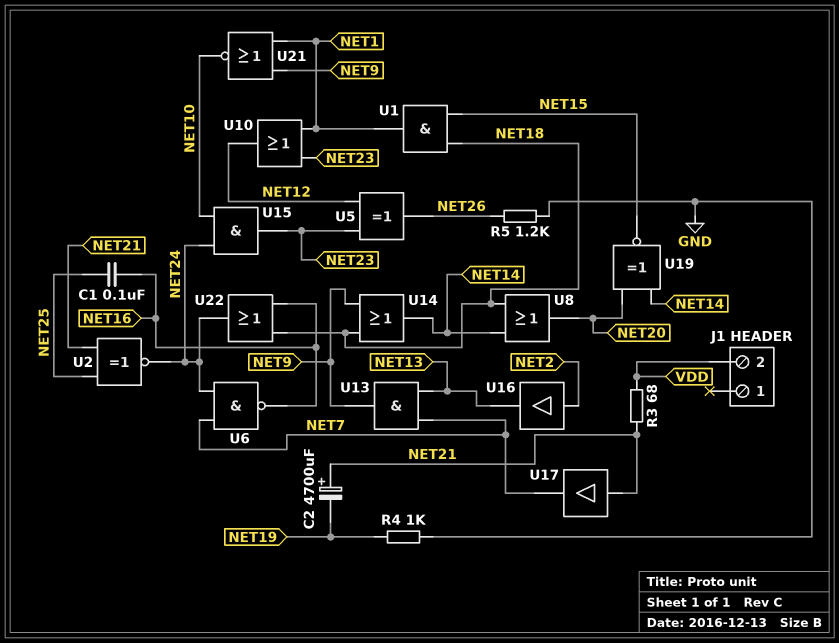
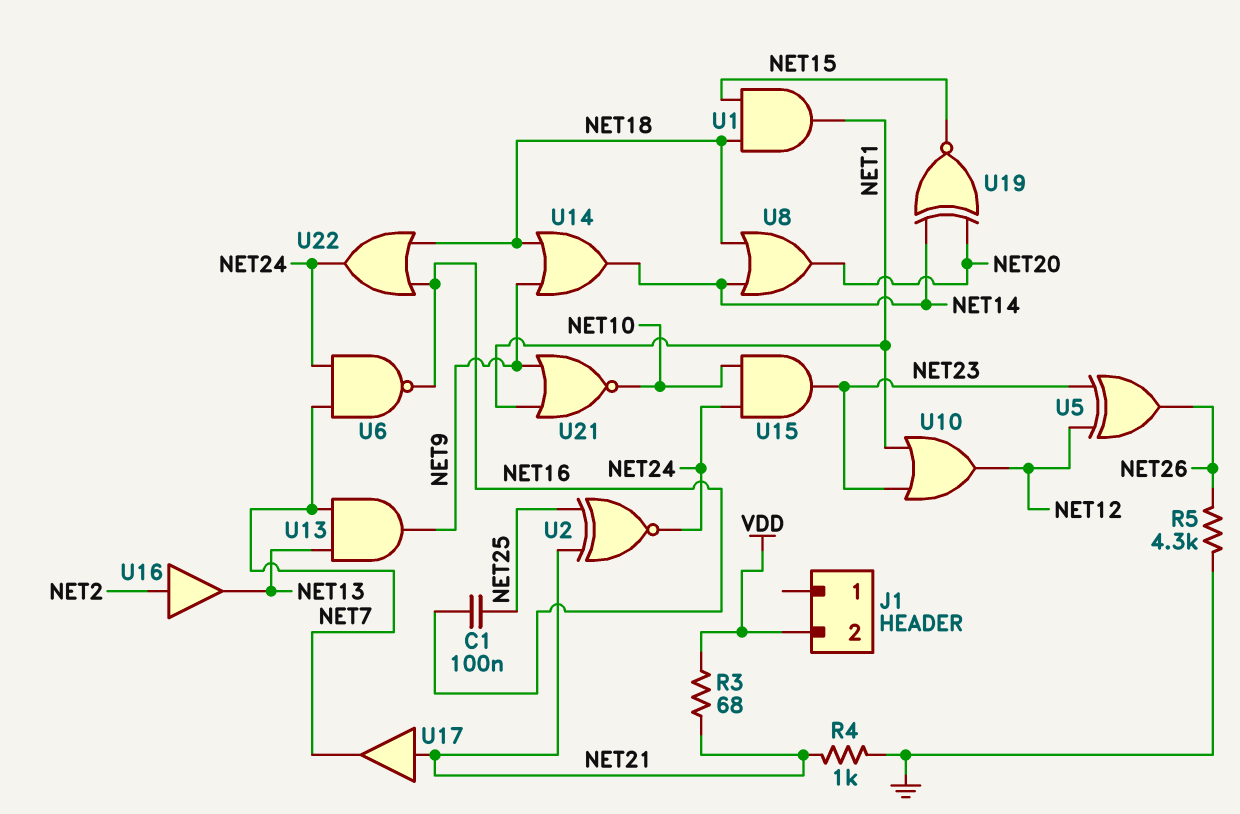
C2: 4700uF (plus NET21, minus NET19) -> none
R4: 1k (GND, NET19) -> 1k (GND, NET21)
R5: 1.2k (GND, NET26) -> 4.3k (GND, NET26)

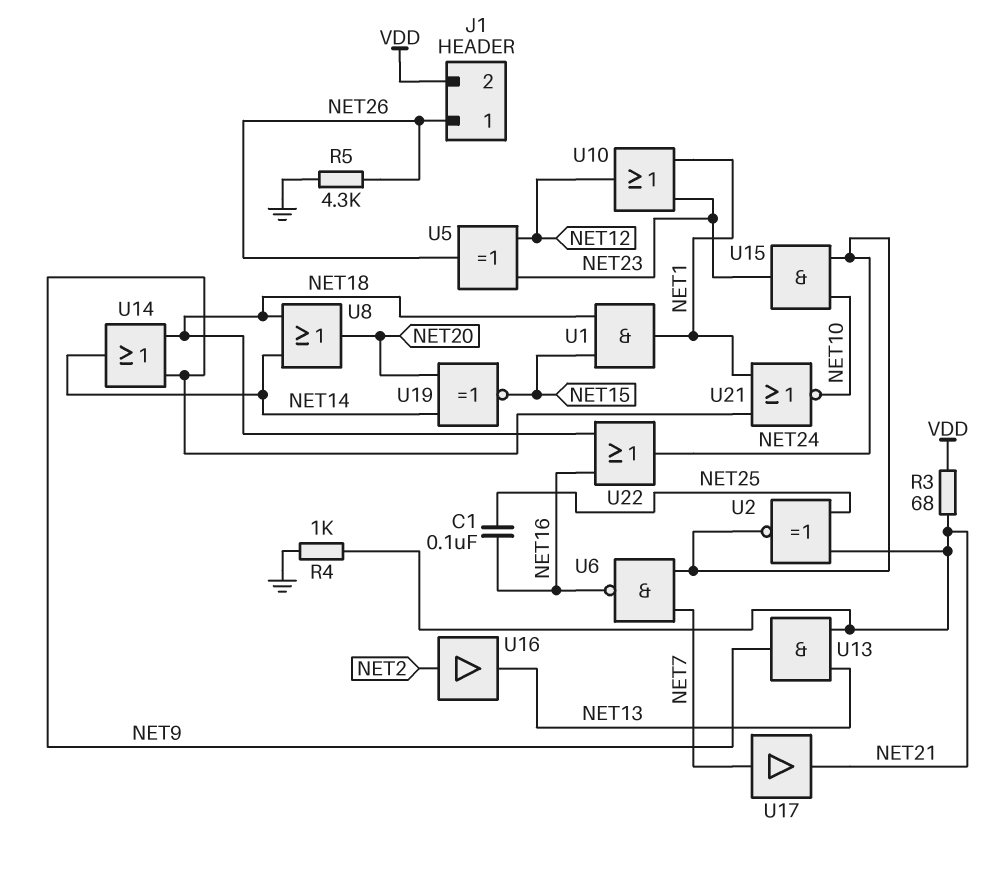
J1 pin 1: none -> NET26
U13: AND (in NET7, in NET13, out NET9) -> AND (in NET13, in NET21, out NET9)
U17: buffer (in NET21, out NET7) -> buffer (in NET7, out NET21)

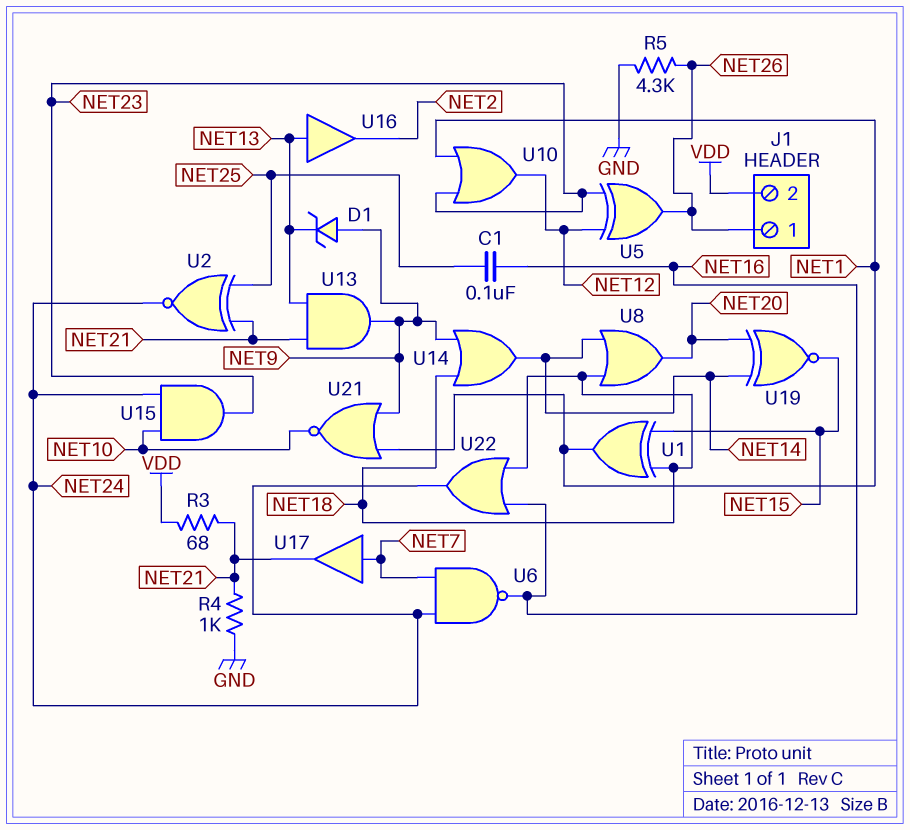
D1: none -> zener (A NET9, K NET13)
U1: AND (in NET15, in NET18, out NET1) -> XOR (in NET15, in NET18, out NET1)
U16: buffer (in NET2, out NET13) -> buffer (in NET13, out NET2)

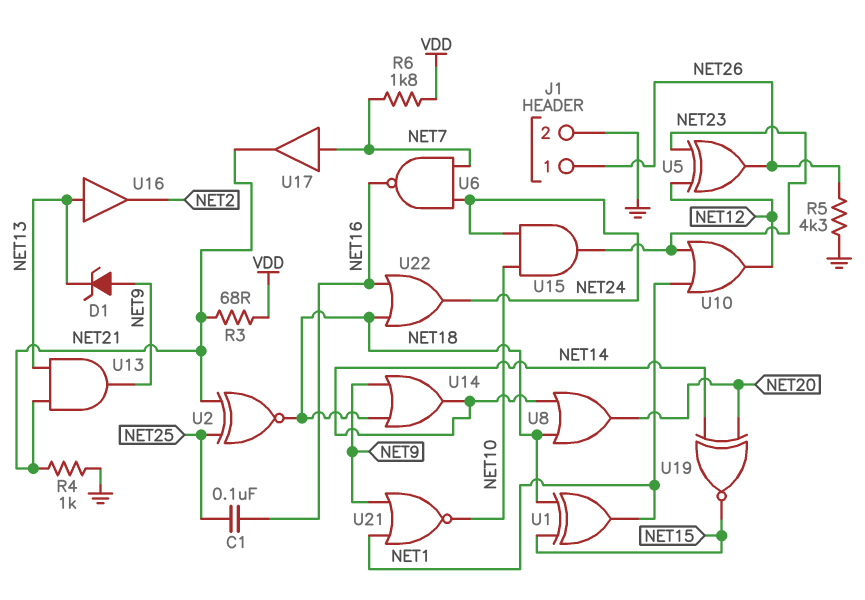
J1 pin 2: VDD -> GND
R6: none -> 1.8k (NET7, VDD)
U2: XNOR (in NET21, in NET25, out NET24) -> XNOR (in NET21, in NET25, out NET18)

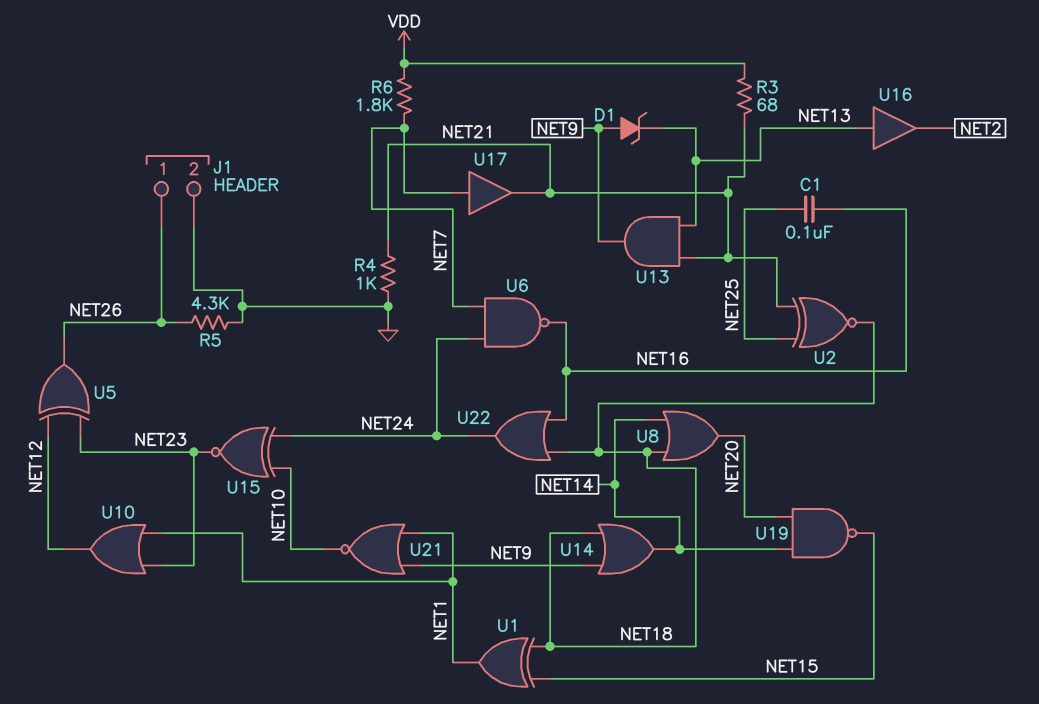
U15: AND (in NET10, in NET24, out NET23) -> XNOR (in NET10, in NET24, out NET23)
U19: XNOR (in NET14, in NET20, out NET15) -> NAND (in NET14, in NET20, out NET15)

